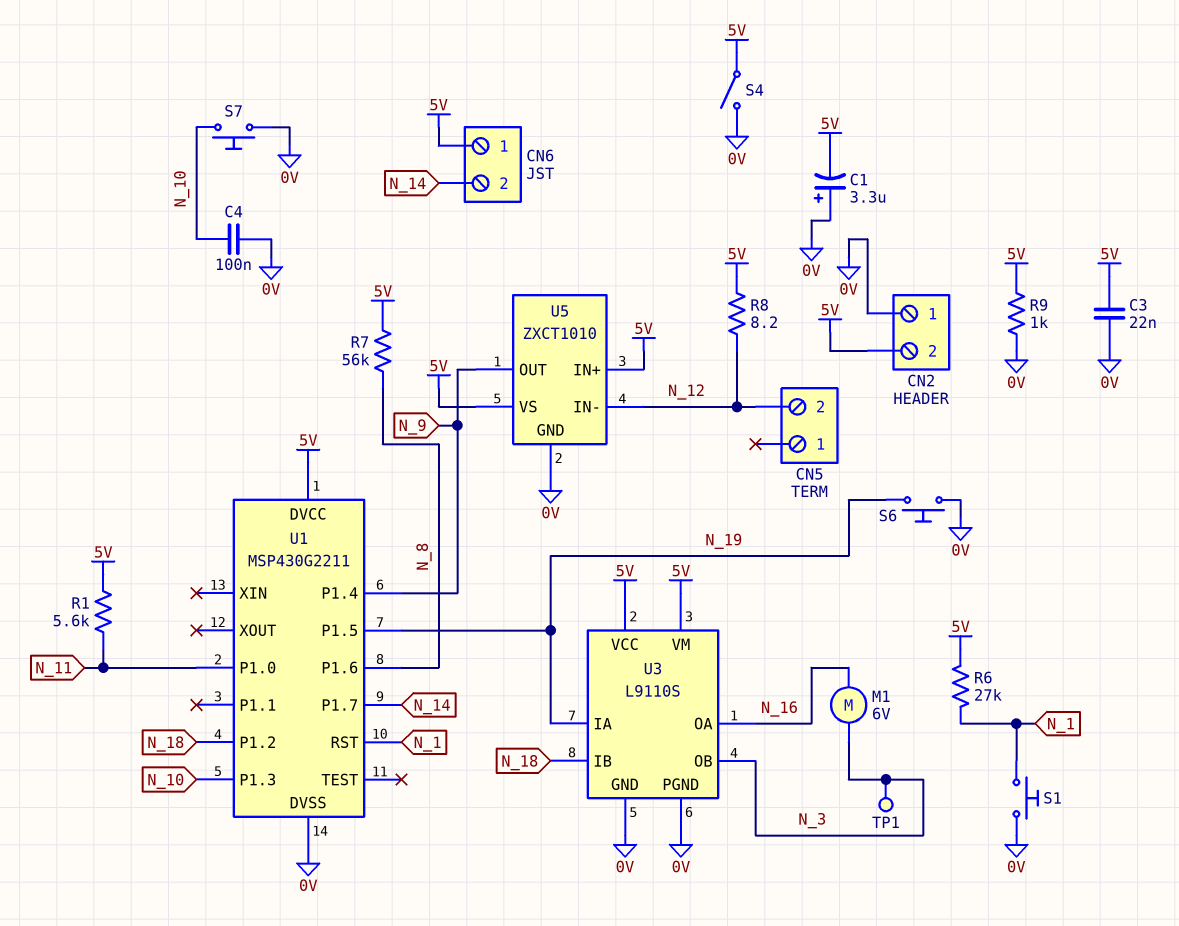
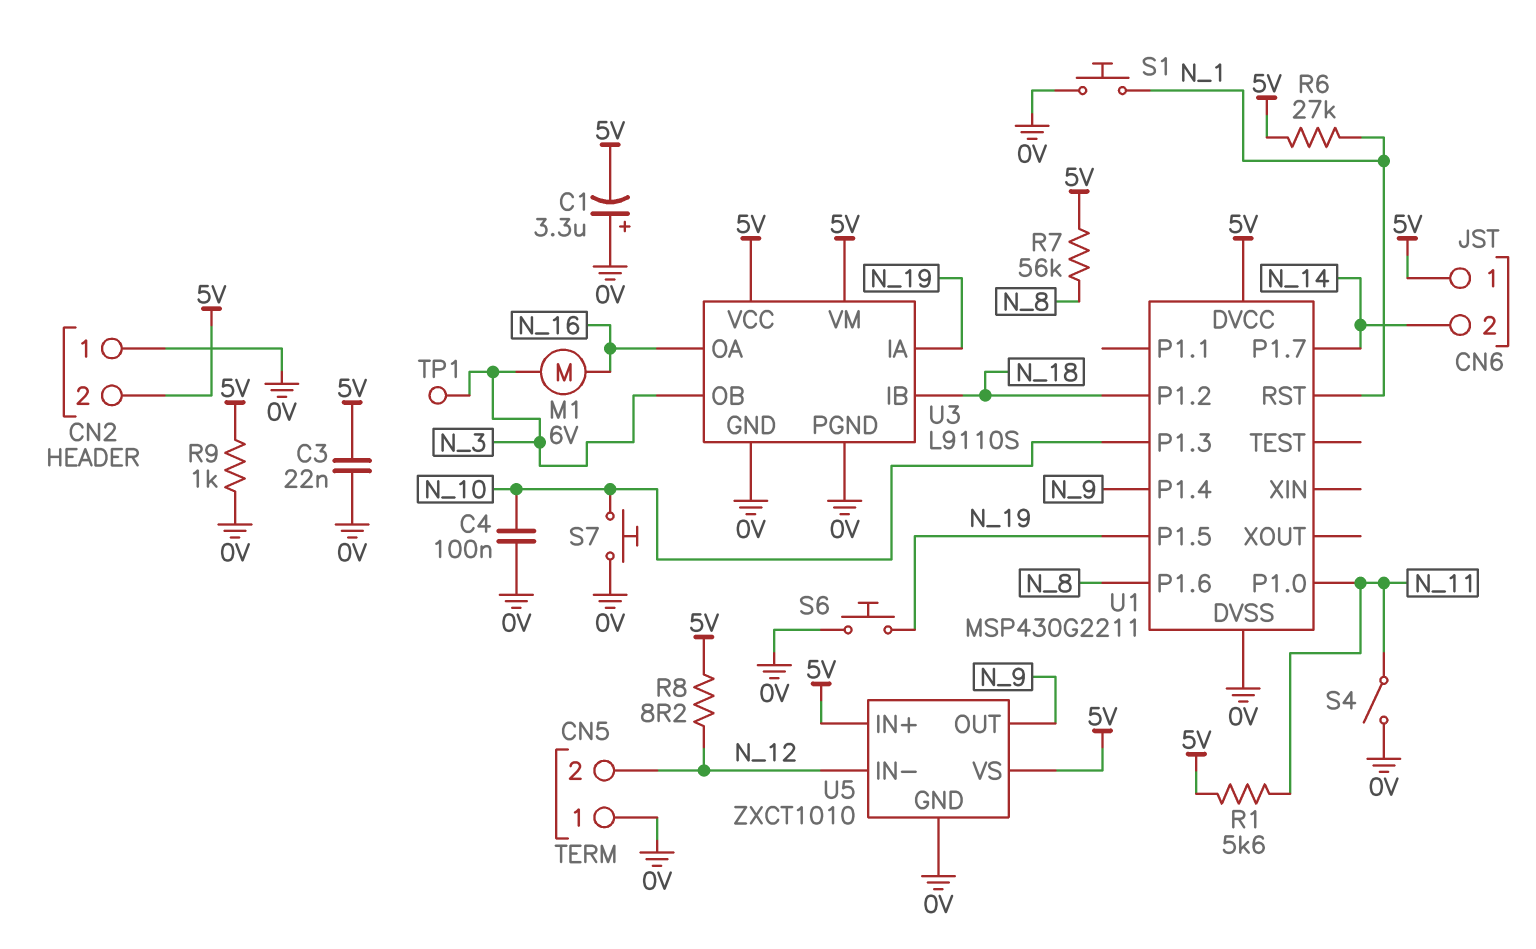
CN5 pin 1: none -> 0V
S4: switch (0V, 5V) -> switch (0V, N_11)

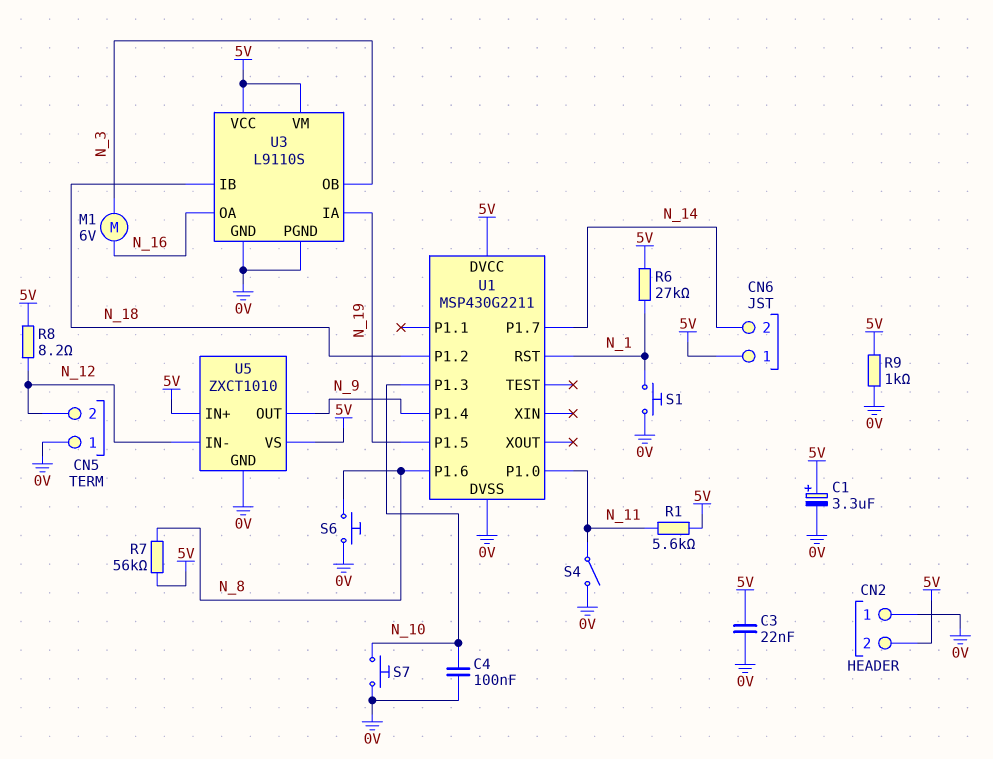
C1: 3.3uF (plus 0V, minus 5V) -> 3.3uF (plus 5V, minus 0V)
S6: button (0V, N_19) -> button (0V, N_8)
TP1: test point (N_3) -> none

